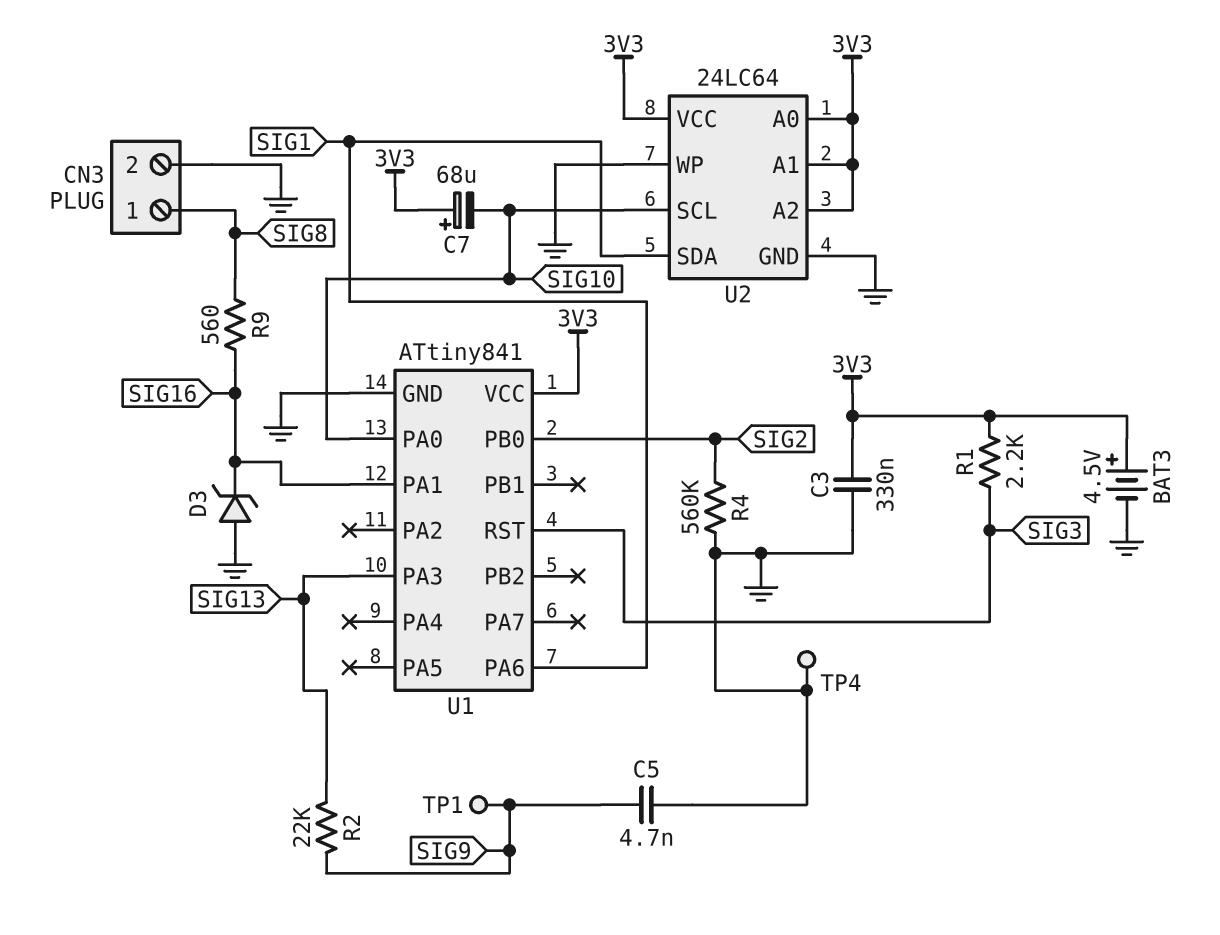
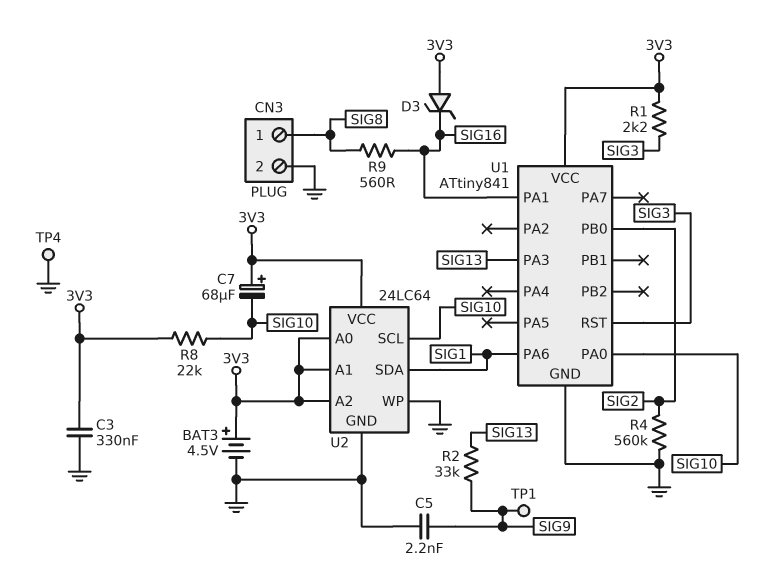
C5: 4.7nF (GND, SIG9) -> 2.2nF (GND, SIG9)
D3: zener (A GND, K SIG16) -> zener (A 3V3, K SIG16)
R2: 22k (SIG9, SIG13) -> 33k (SIG9, SIG13)
R8: none -> 22k (3V3, SIG10)

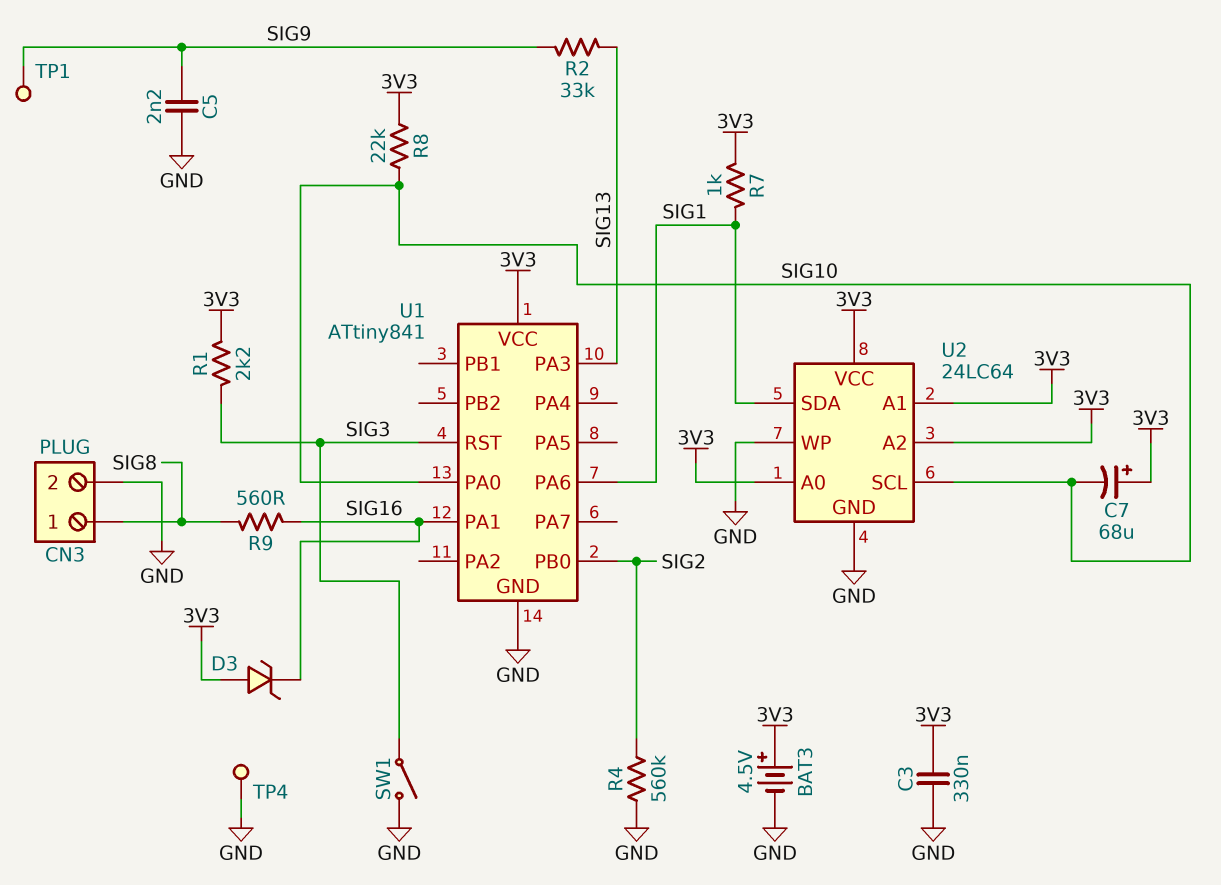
R7: none -> 1k (3V3, SIG1)
SW1: none -> switch (GND, SIG3)

